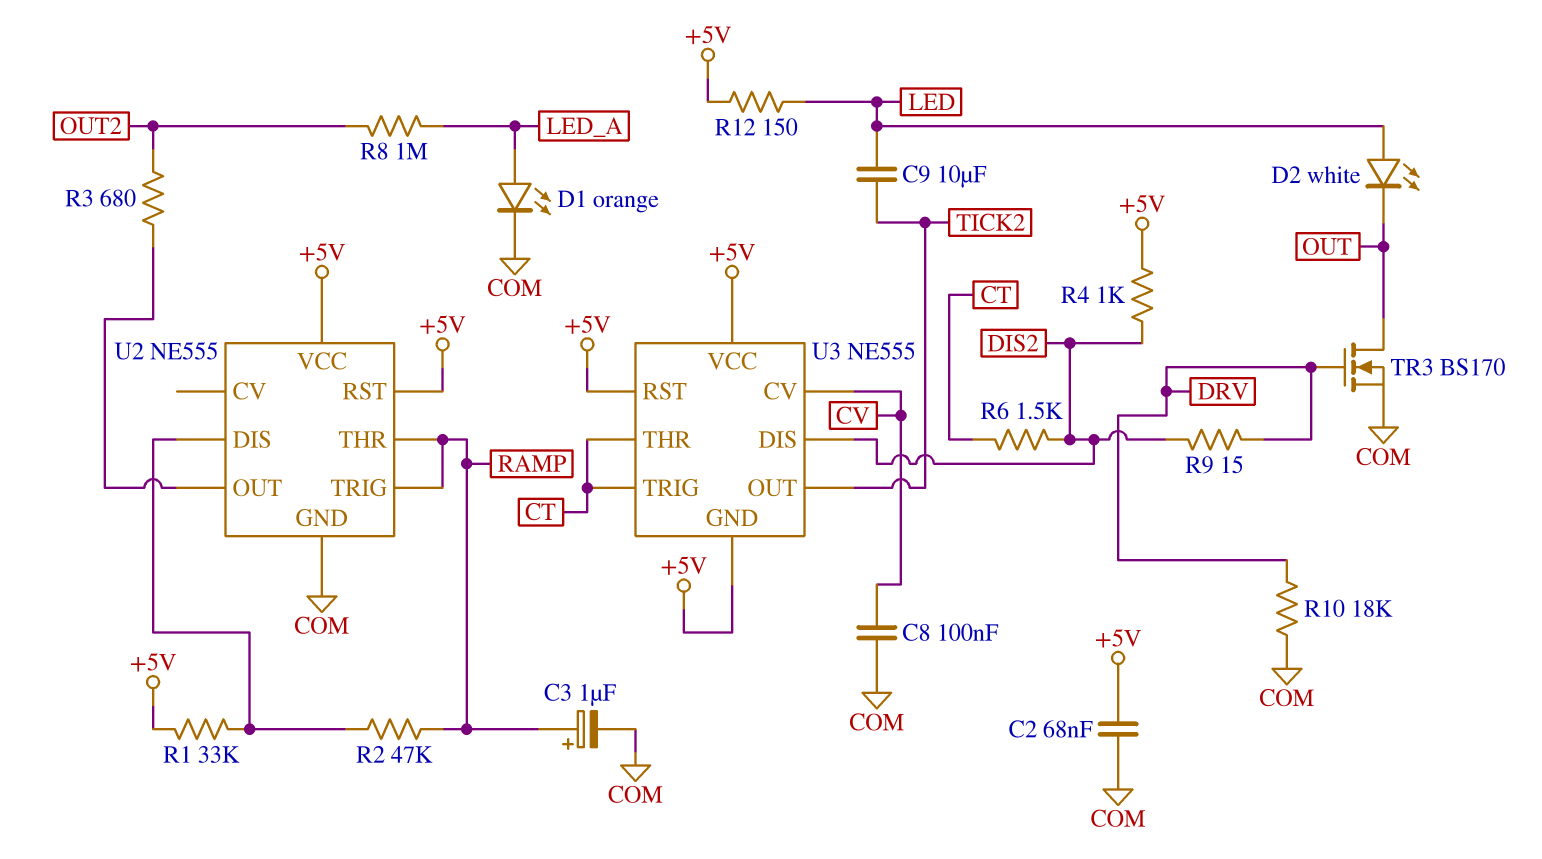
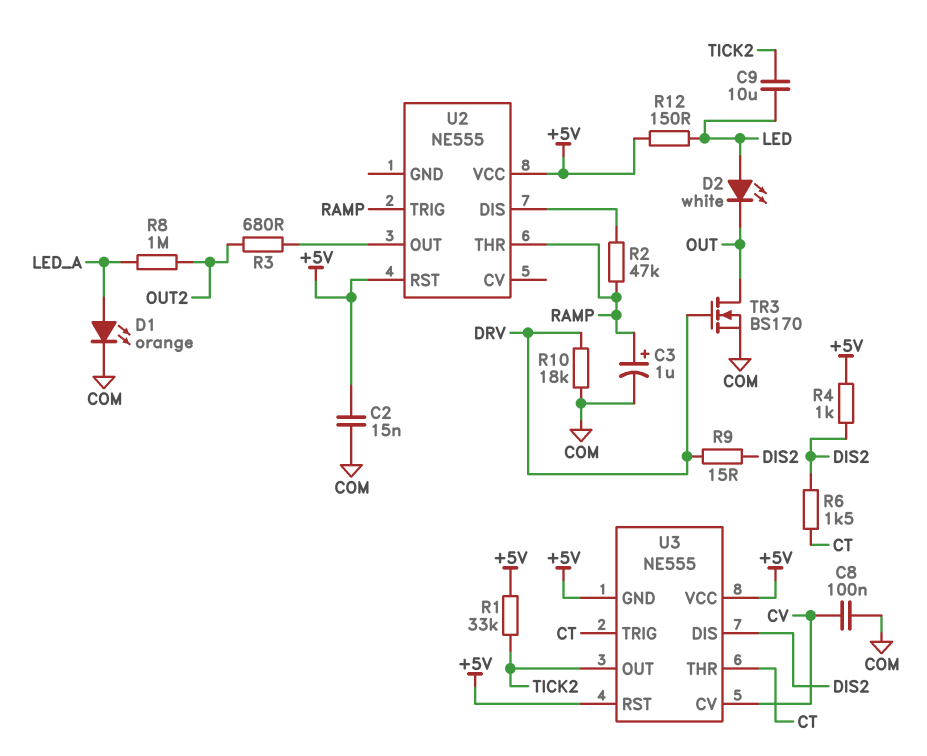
C2: 68nF (+5V, COM) -> 15nF (+5V, COM)
R1: 33k (+5V, U2/DIS) -> 33k (+5V, TICK2)
U2 pin GND: COM -> none

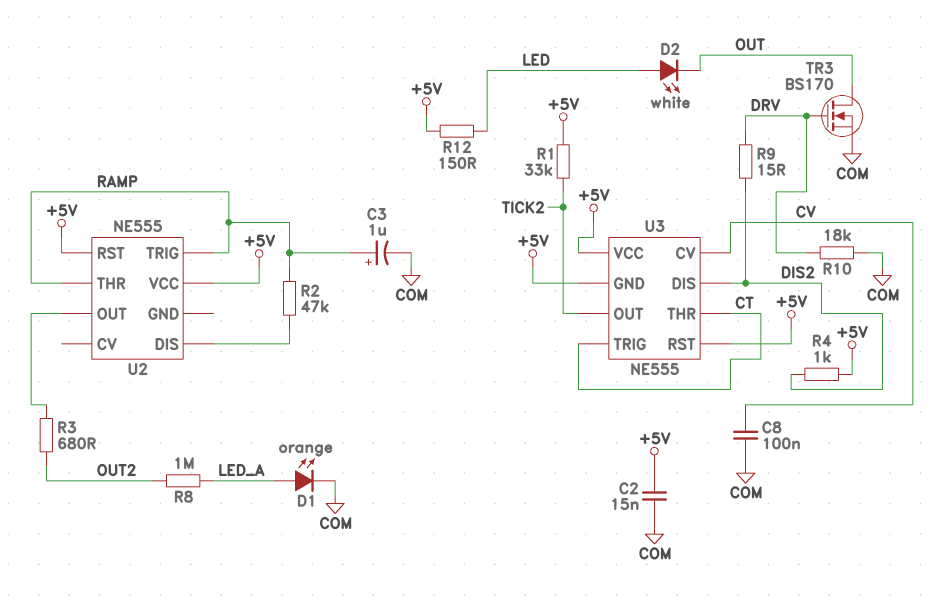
C9: 10uF (LED, TICK2) -> none
R6: 1.5k (CT, DIS2) -> none

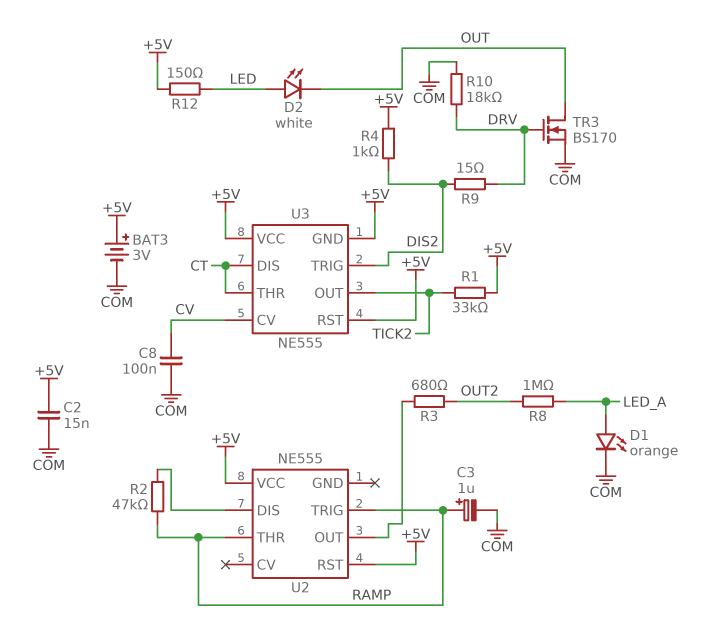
BAT3: none -> 3V (plus +5V, minus COM)
U3 pin DIS: DIS2 -> CT
U3 pin TRIG: CT -> DIS2

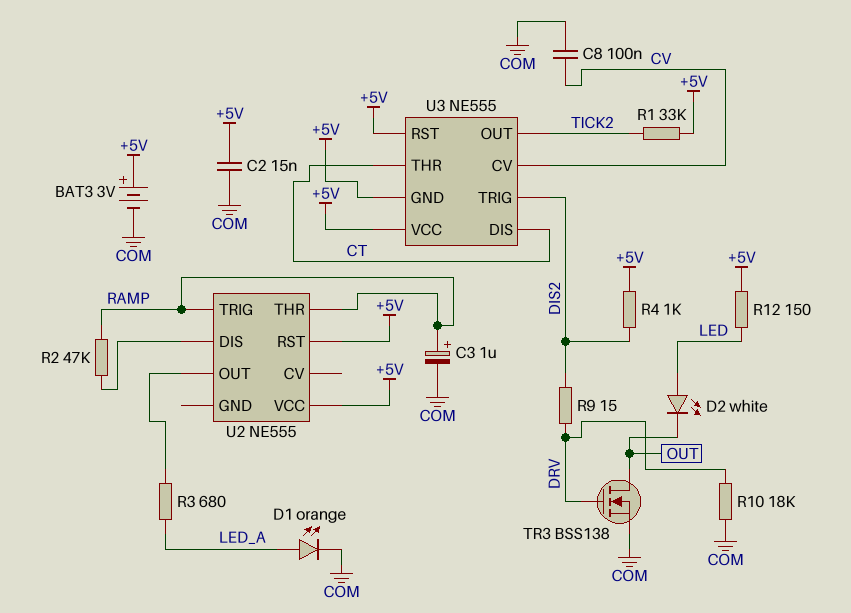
R3: 680 (OUT2, U2/OUT) -> 680 (LED_A, U2/OUT)
R8: 1M (LED_A, OUT2) -> none
TR3: NMOS BS170 (G DRV, D OUT, S COM) -> NMOS BSS138 (G DRV, D OUT, S COM)

